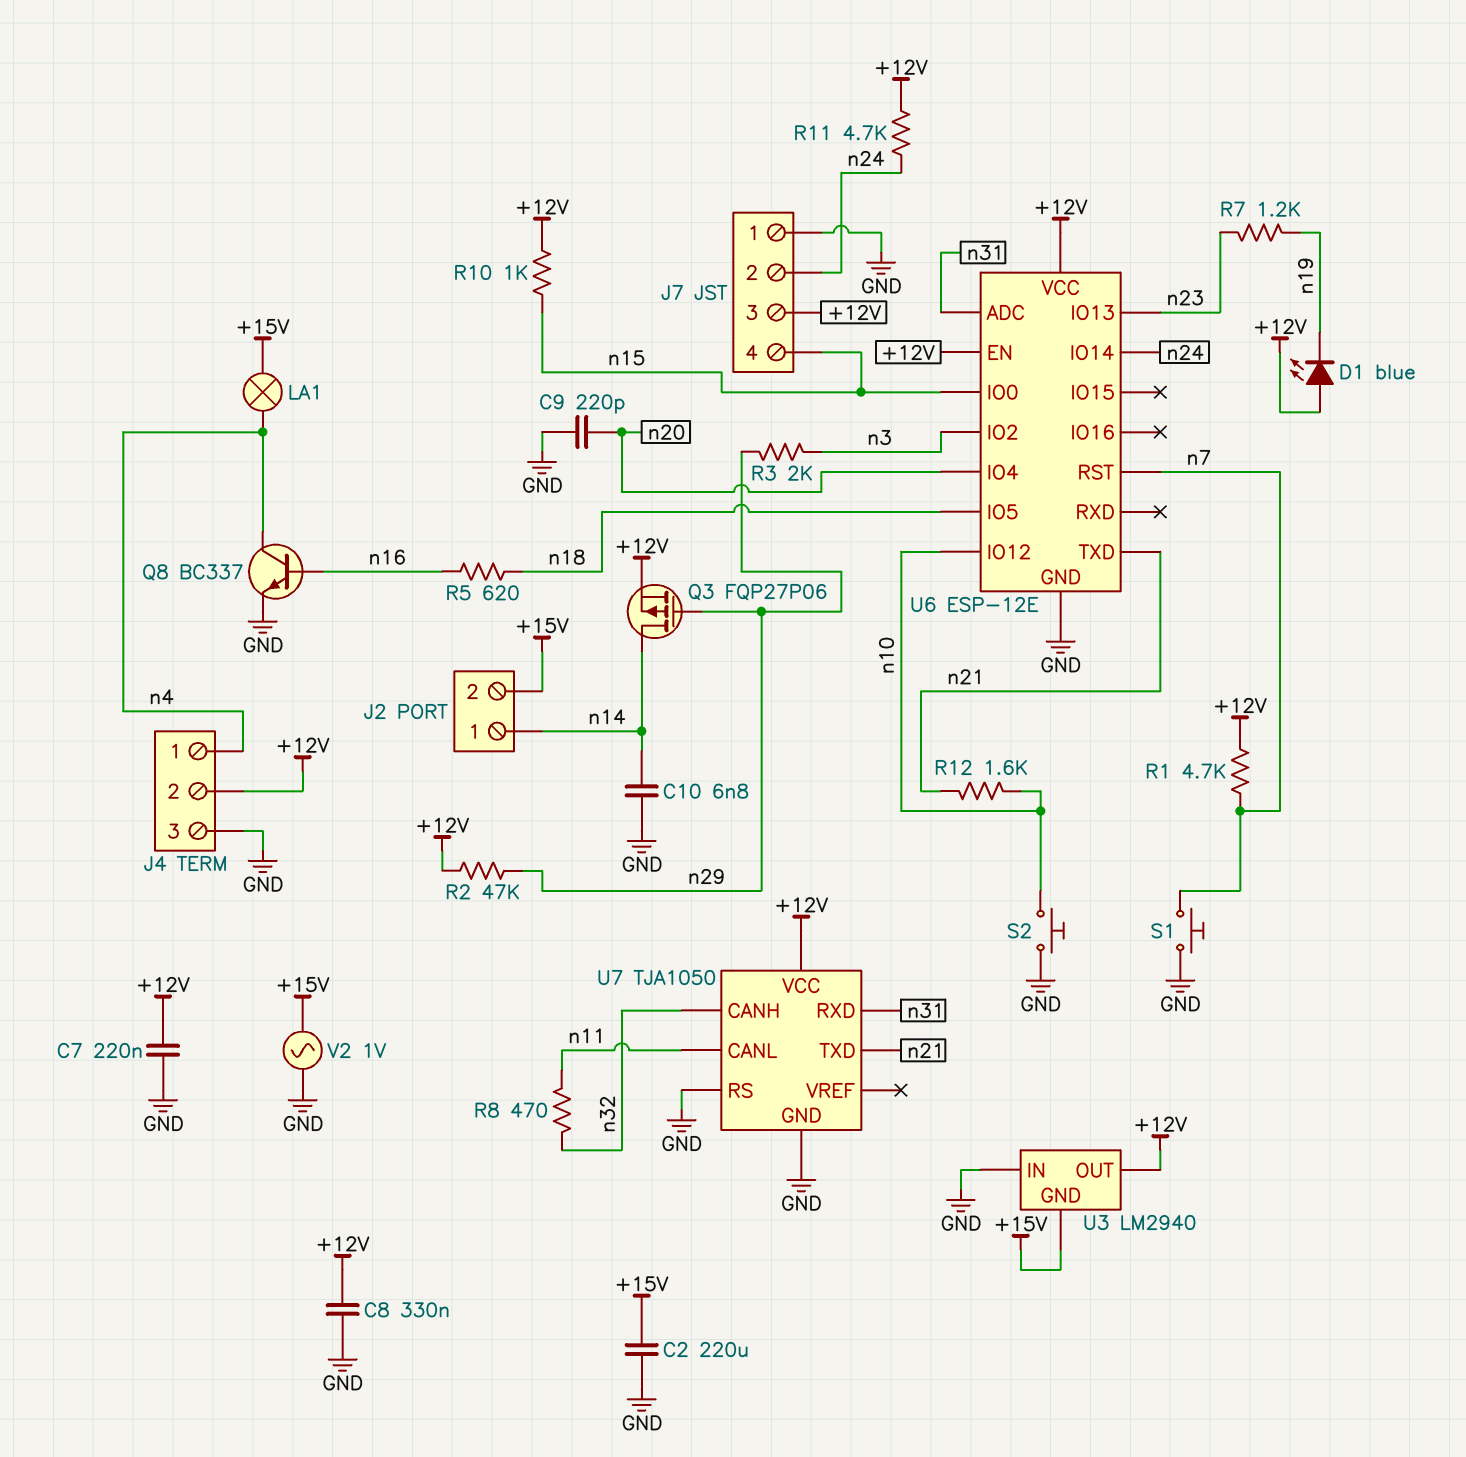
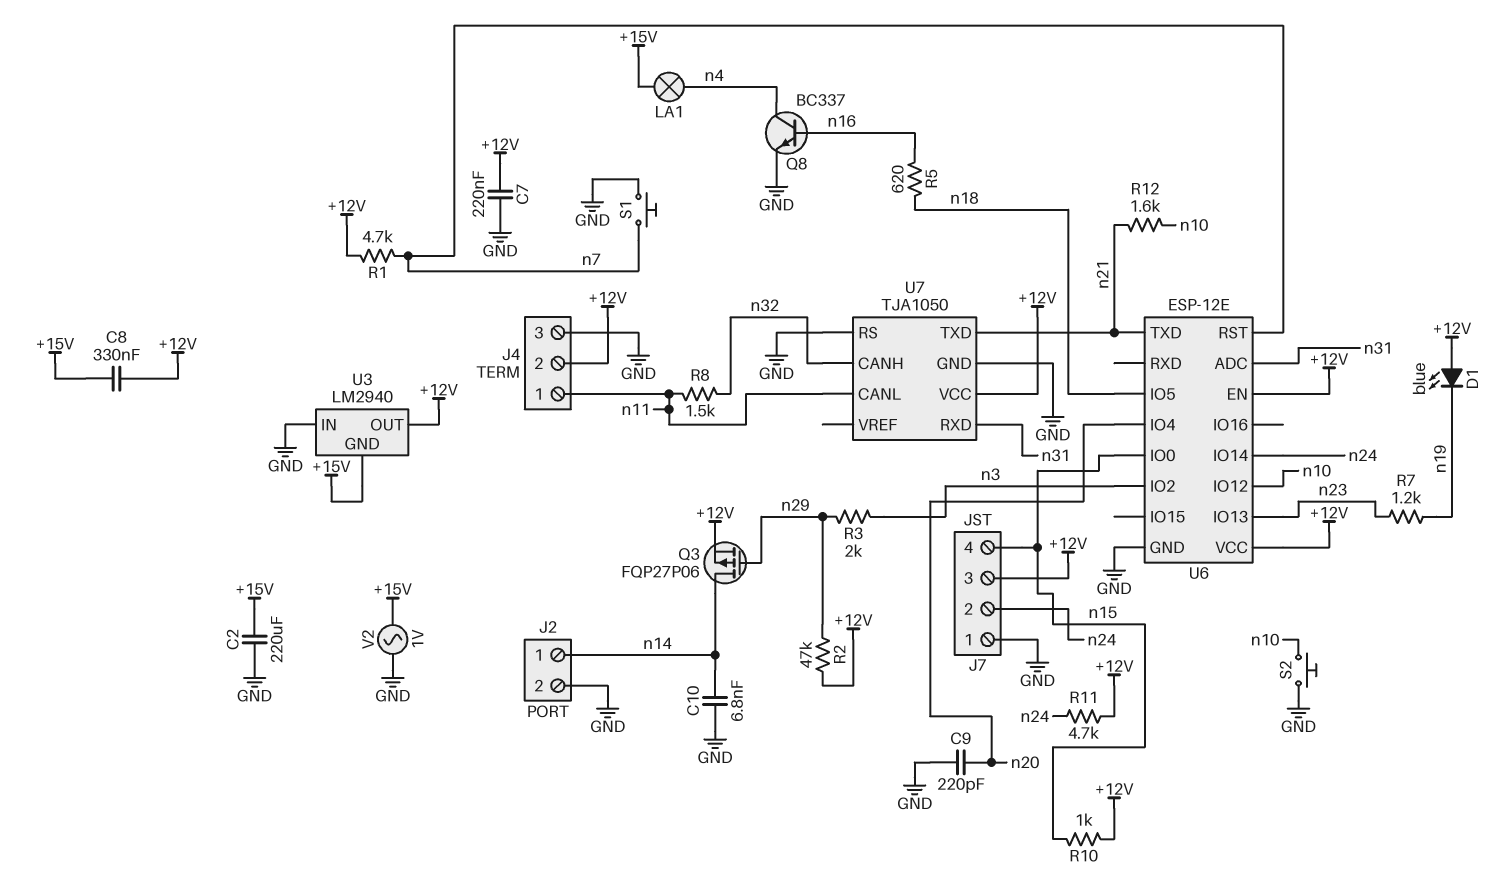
C8: 330nF (+12V, GND) -> 330nF (+12V, +15V)
J2 pin 2: +15V -> GND
J4 pin 1: n4 -> n11
R8: 470 (n11, n32) -> 1.5k (n11, n32)

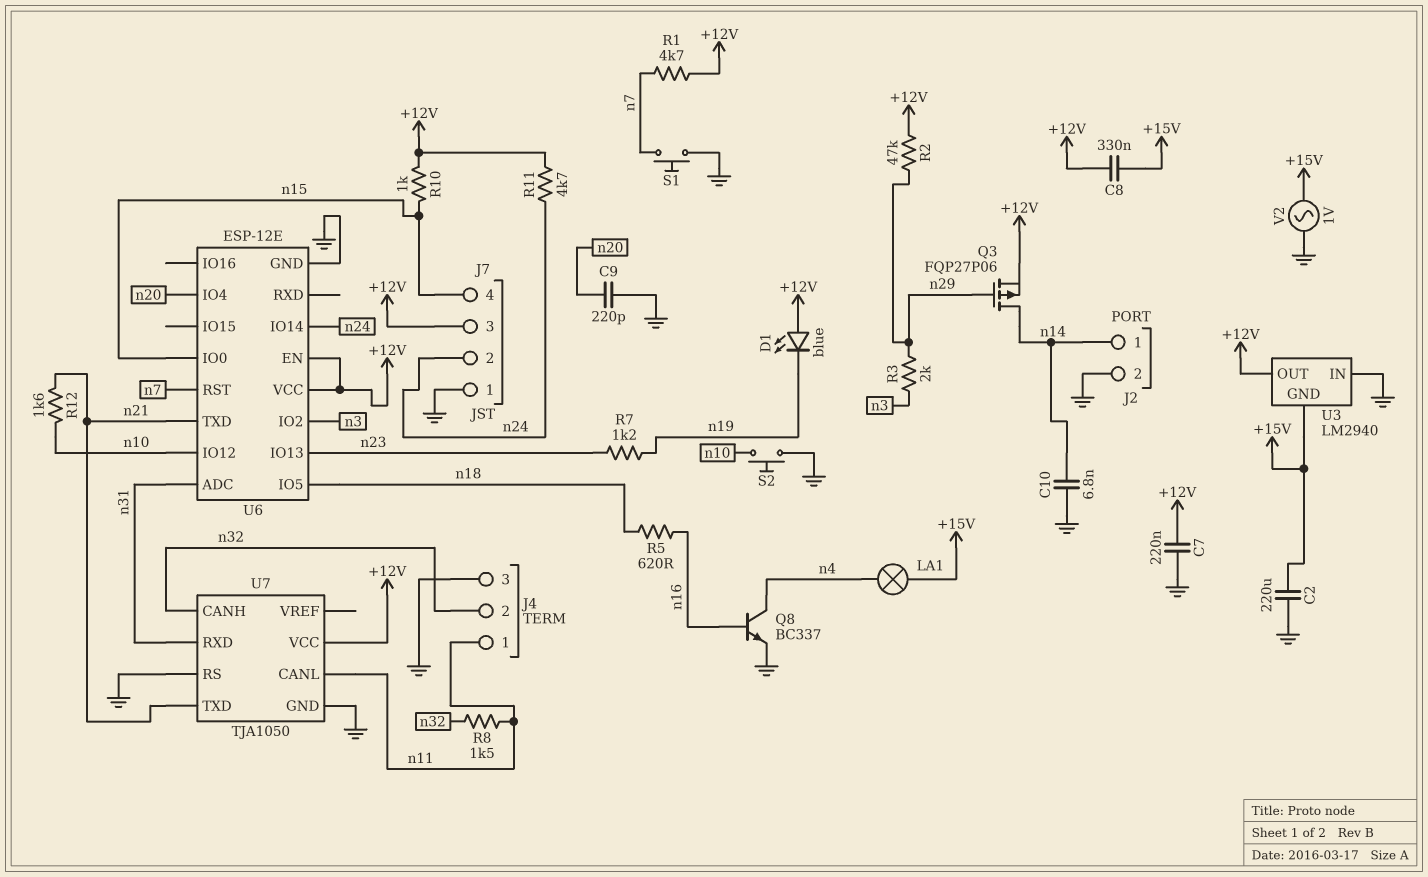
J4 pin 2: +12V -> n32

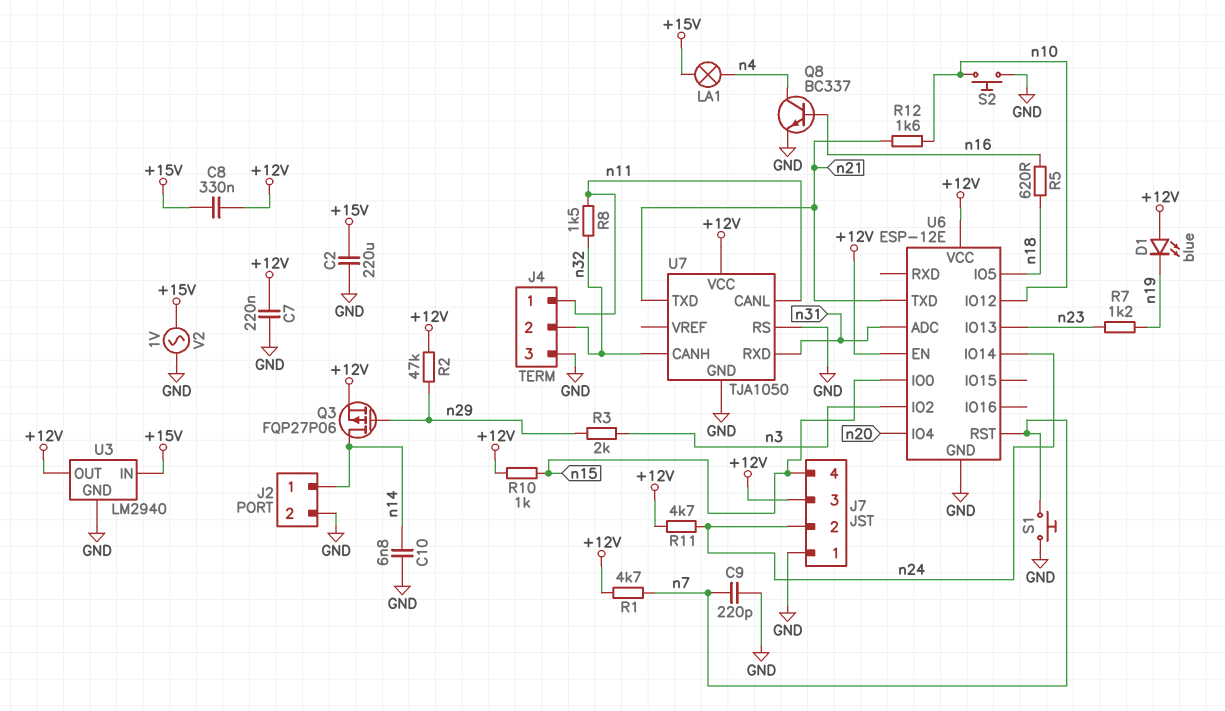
C9: 220pF (GND, n20) -> 220pF (GND, n7)
U3 pin GND: +15V -> GND
U3 pin IN: GND -> +15V

